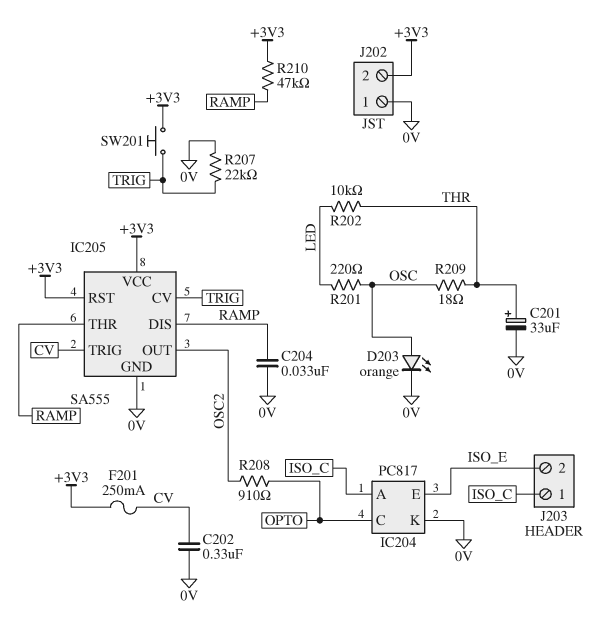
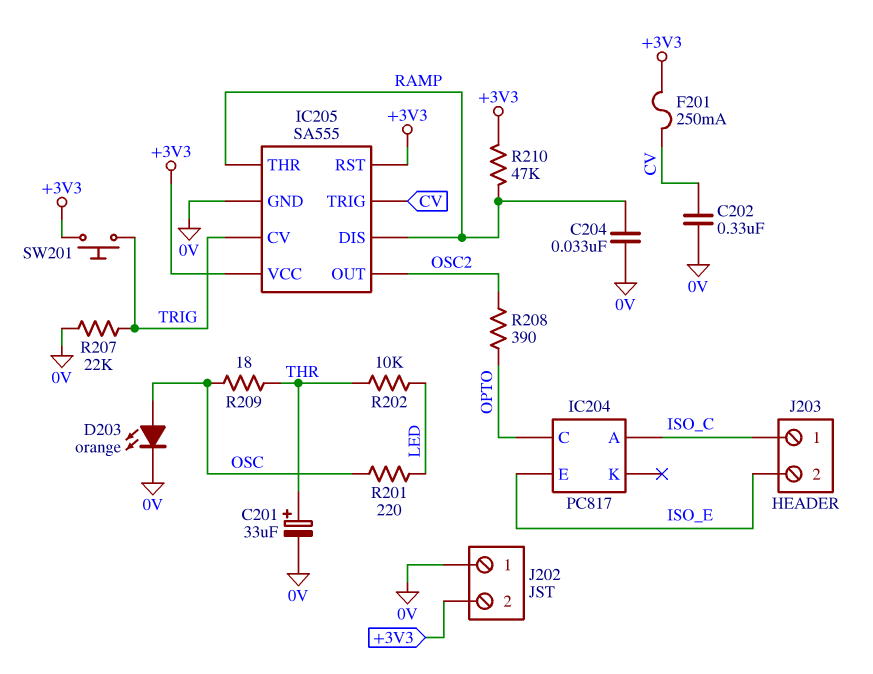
IC204 pin K: 0V -> none
R208: 910 (OPTO, OSC2) -> 390 (OPTO, OSC2)

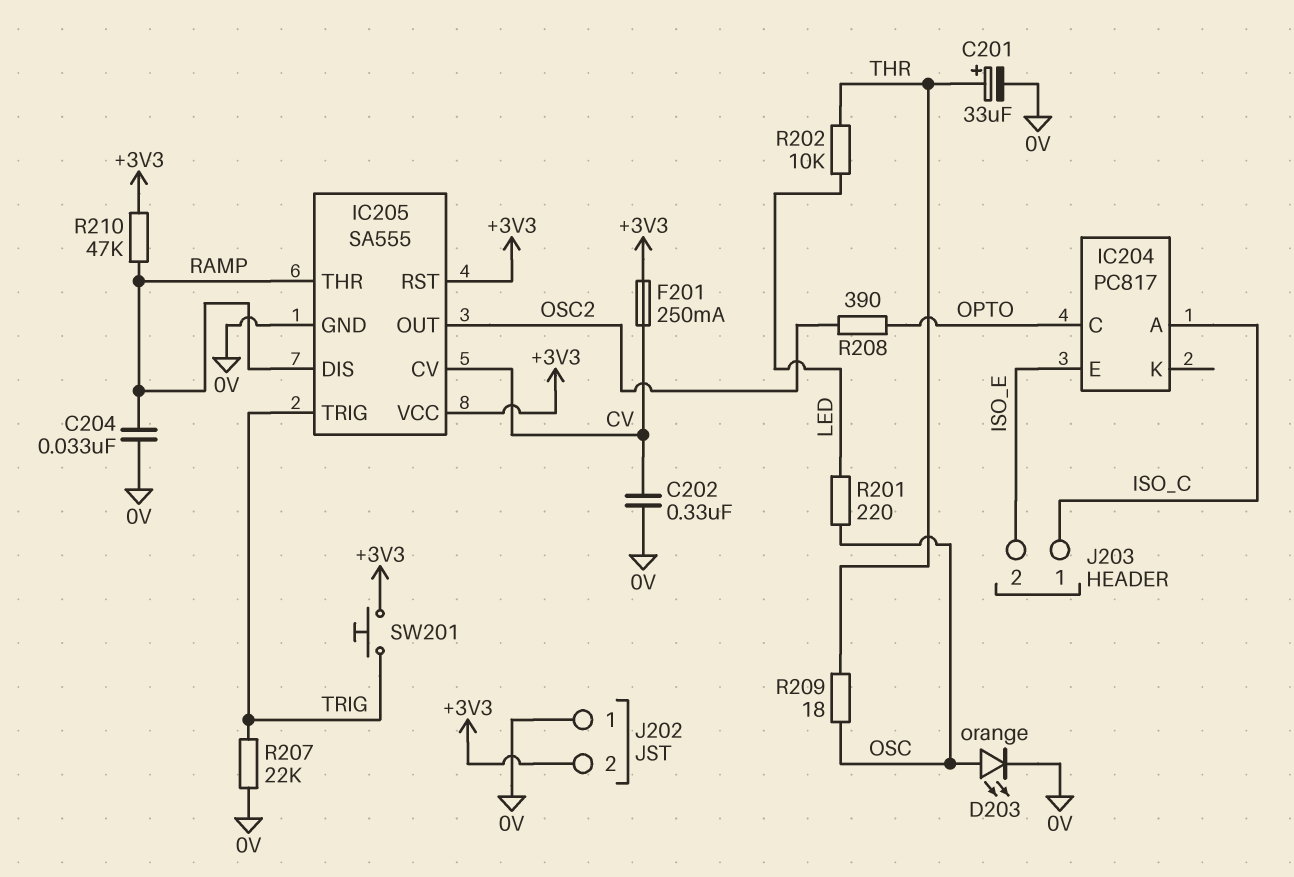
IC205 pin CV: TRIG -> CV
IC205 pin TRIG: CV -> TRIG

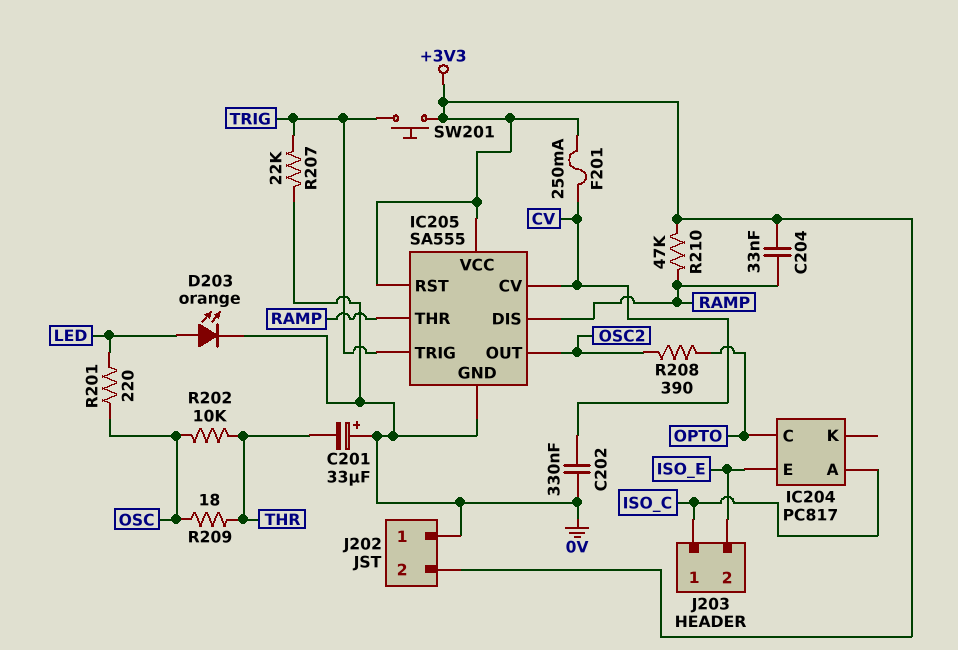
C201: 33uF (plus THR, minus 0V) -> 33uF (plus 0V, minus THR)
C204: 33nF (0V, RAMP) -> 33nF (+3V3, RAMP)
D203: LED orange (A OSC, K 0V) -> LED orange (A LED, K 0V)
R202: 10k (LED, THR) -> 10k (OSC, THR)

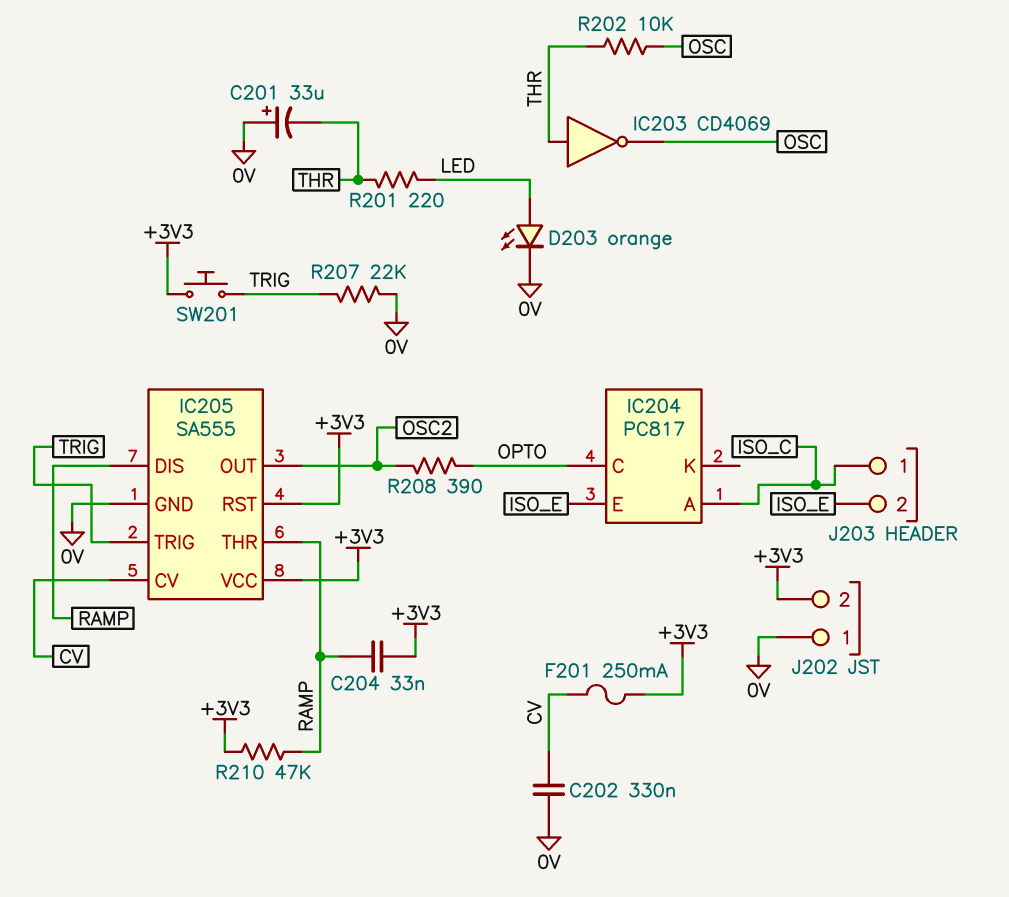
IC203: none -> NOT CD4069 (in THR, out OSC)
R201: 220 (LED, OSC) -> 220 (LED, THR)
R209: 18 (OSC, THR) -> none

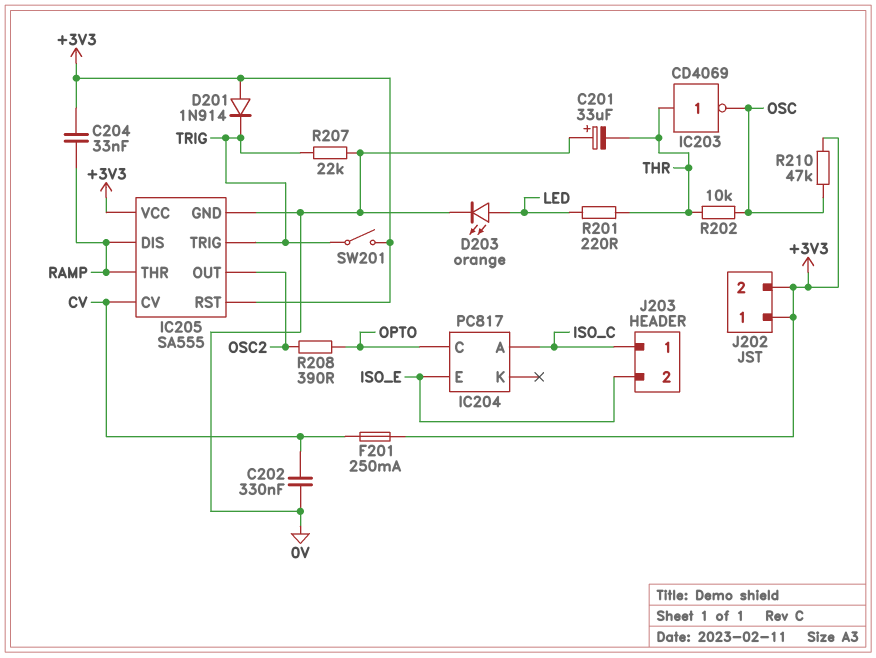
D201: none -> diode 1N914 (A +3V3, K TRIG)
J202 pin 1: 0V -> +3V3
R210: 47k (+3V3, RAMP) -> 47k (+3V3, OSC)
SW201: button (+3V3, TRIG) -> switch (+3V3, TRIG)

